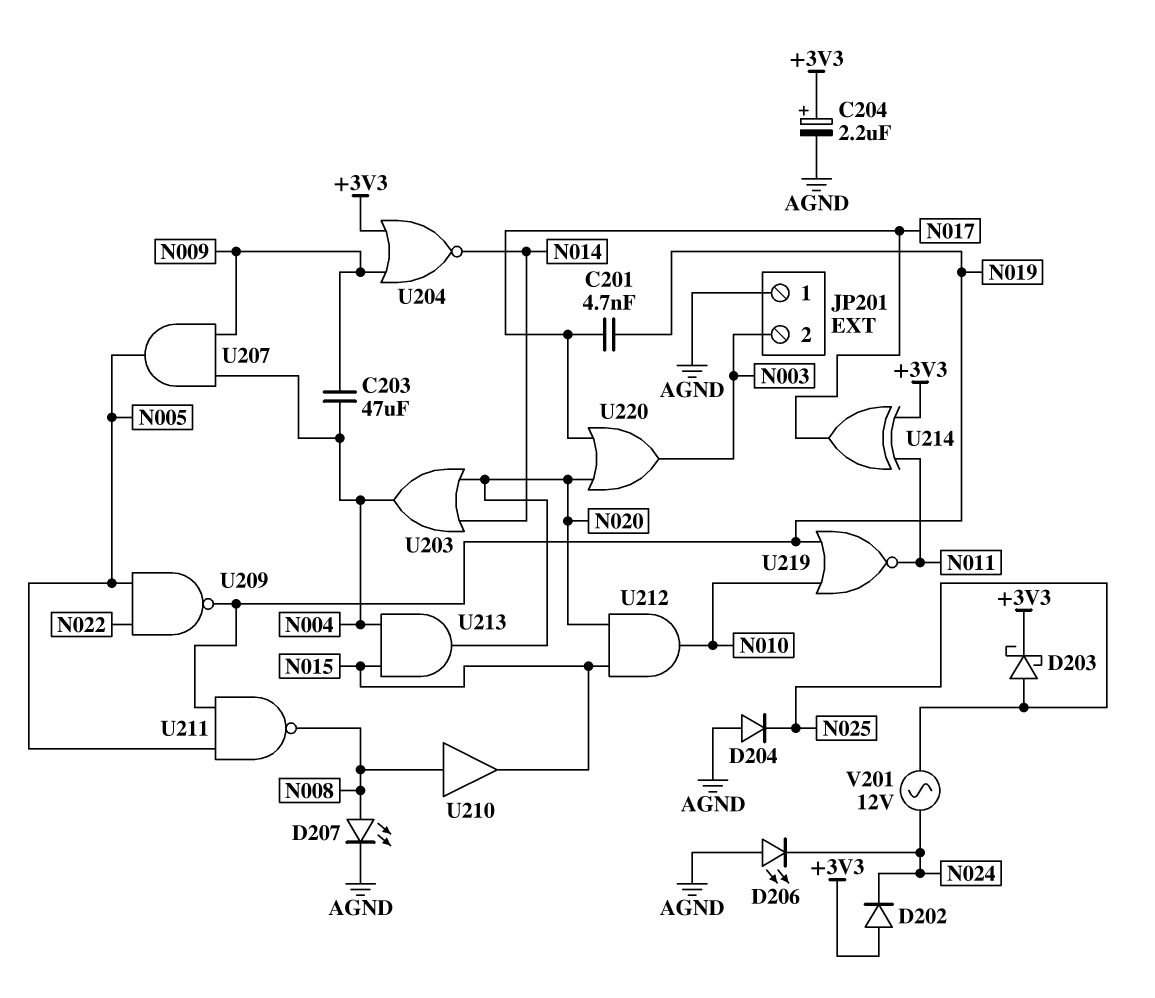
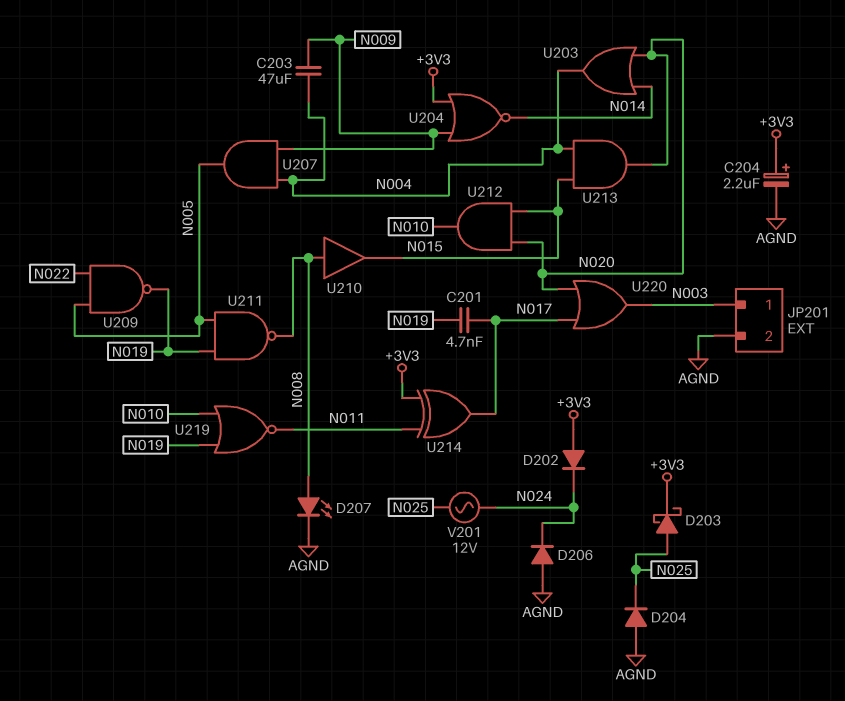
D206: LED (A AGND, K N024) -> diode (A AGND, K N024)
JP201 pin 1: AGND -> N003
JP201 pin 2: N003 -> AGND

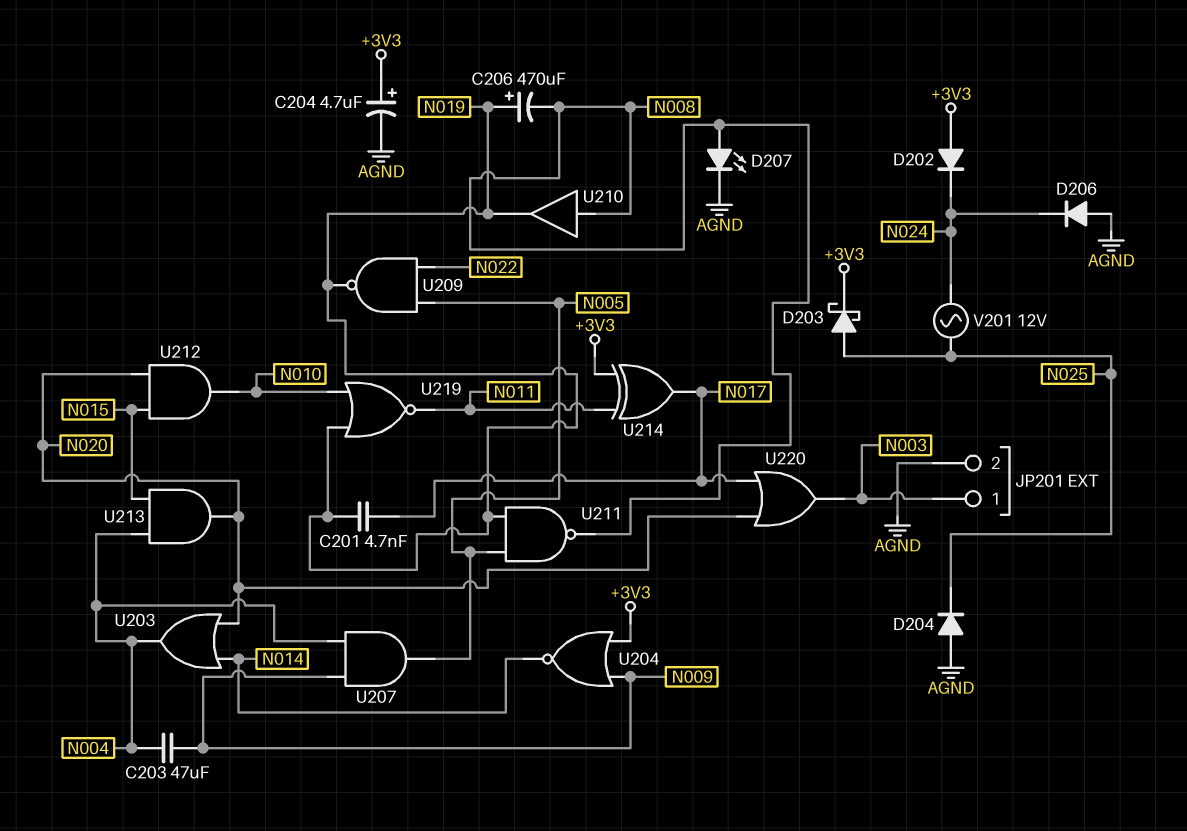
C204: 2.2uF (plus +3V3, minus AGND) -> 4.7uF (plus +3V3, minus AGND)
C206: none -> 470uF (plus N019, minus N008)
U210: buffer (in N008, out N015) -> buffer (in N008, out N019)

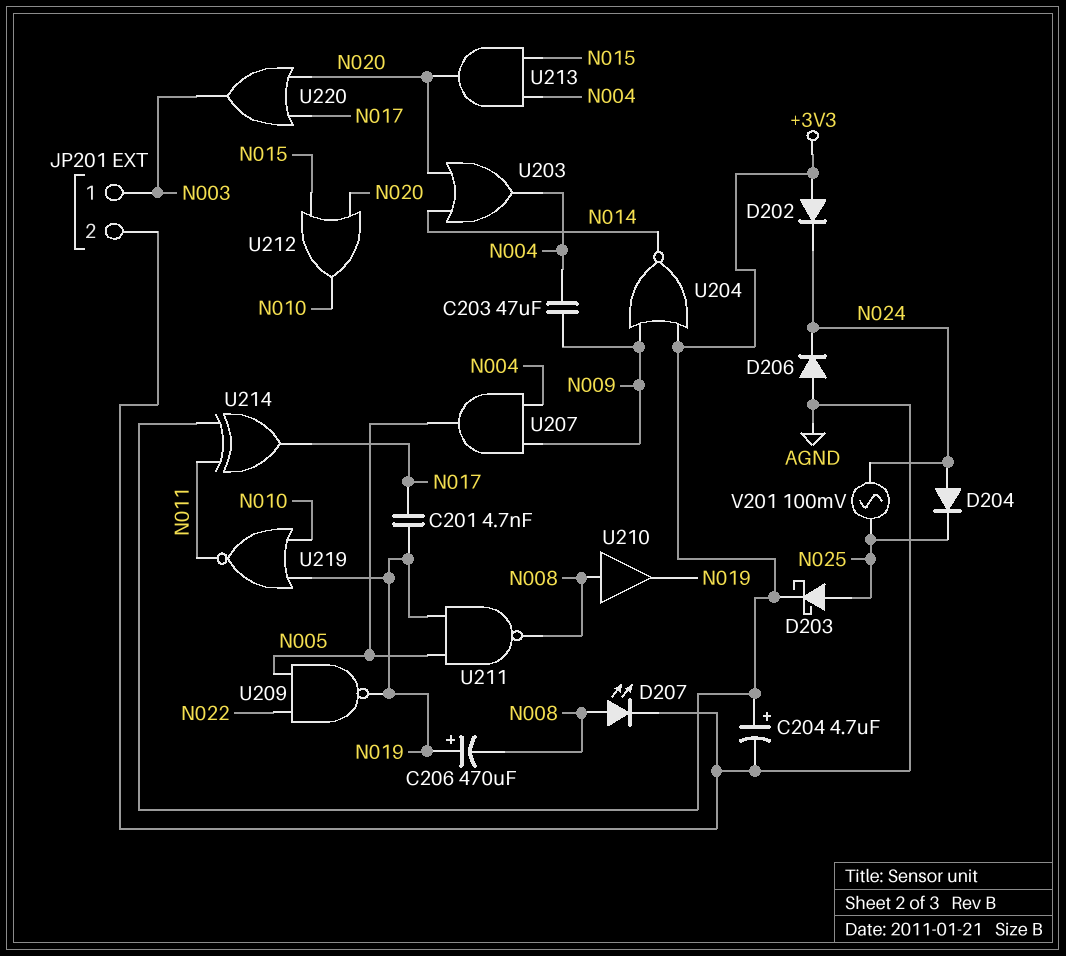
D204: diode (A AGND, K N025) -> diode (A N024, K N025)
U212: AND (in N015, in N020, out N010) -> OR (in N015, in N020, out N010)
V201: AC 12V (N024, N025) -> AC 100mV (N024, N025)

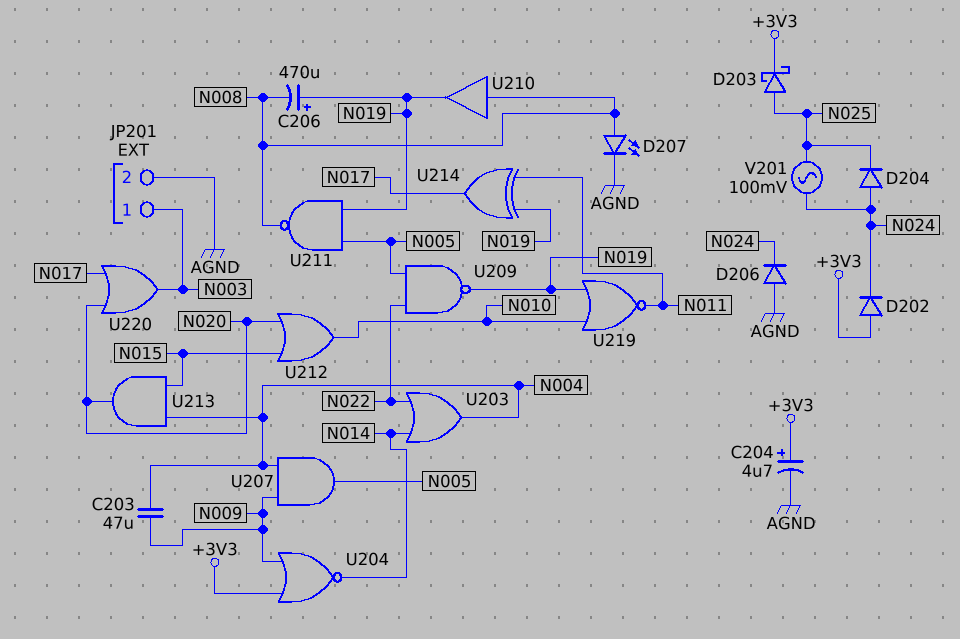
C201: 4.7nF (N017, N019) -> none
U203: OR (in N014, in N020, out N004) -> OR (in N014, in N022, out N004)
U214: XOR (in +3V3, in N011, out N017) -> XOR (in N011, in N019, out N017)

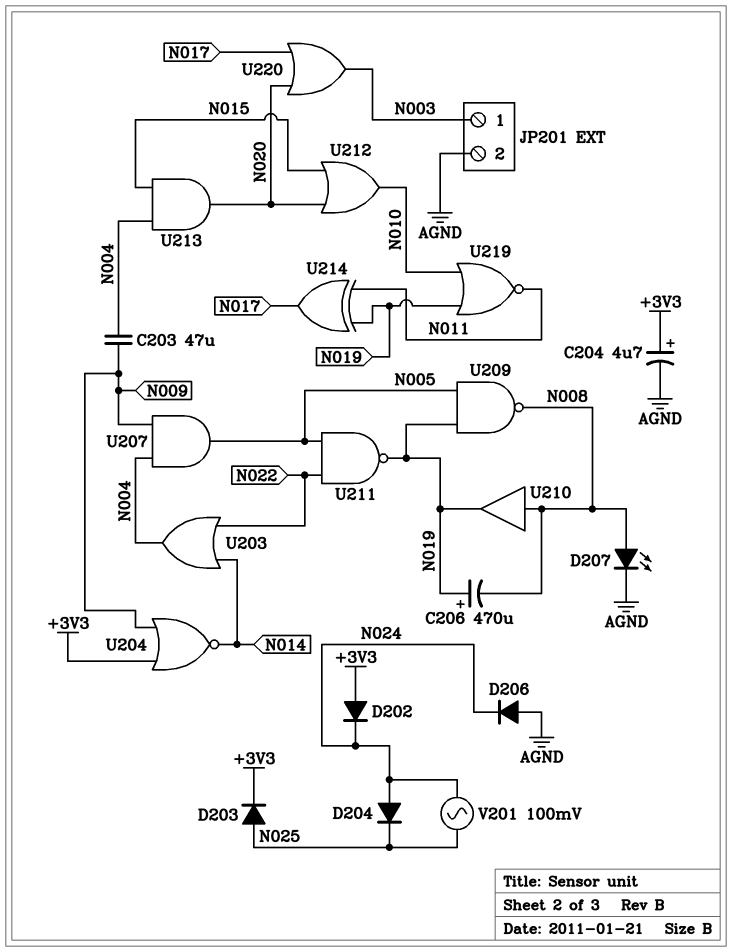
D203: schottky (A N025, K +3V3) -> diode (A N025, K +3V3)
U209: NAND (in N005, in N022, out N019) -> NAND (in N005, in N019, out N008)
U211: NAND (in N005, in N019, out N008) -> NAND (in N005, in N022, out N019)

